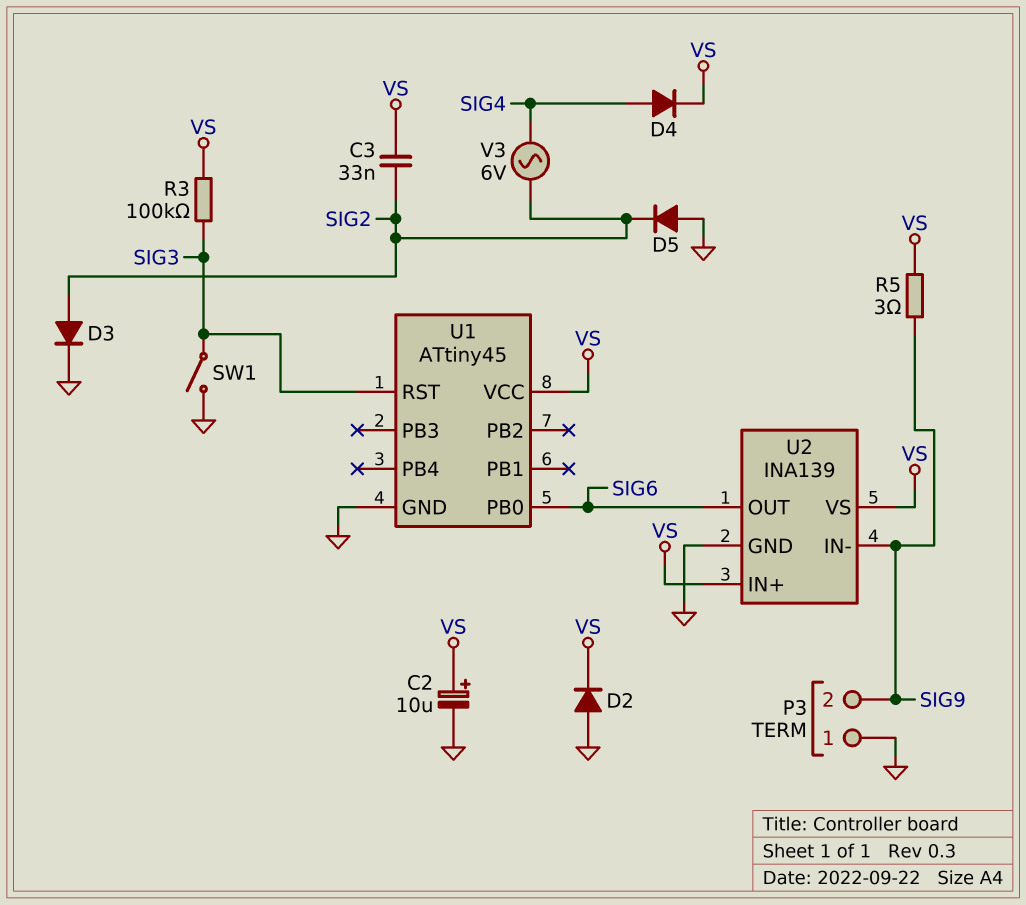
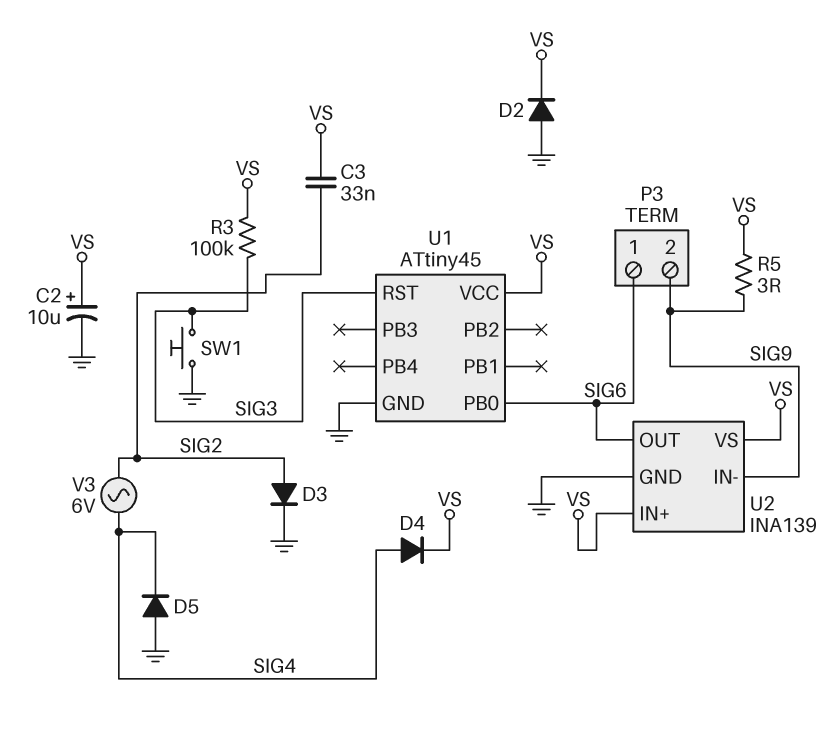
D5: diode (A GND, K SIG2) -> diode (A GND, K SIG4)
P3 pin 1: GND -> SIG6
SW1: switch (GND, SIG3) -> button (GND, SIG3)

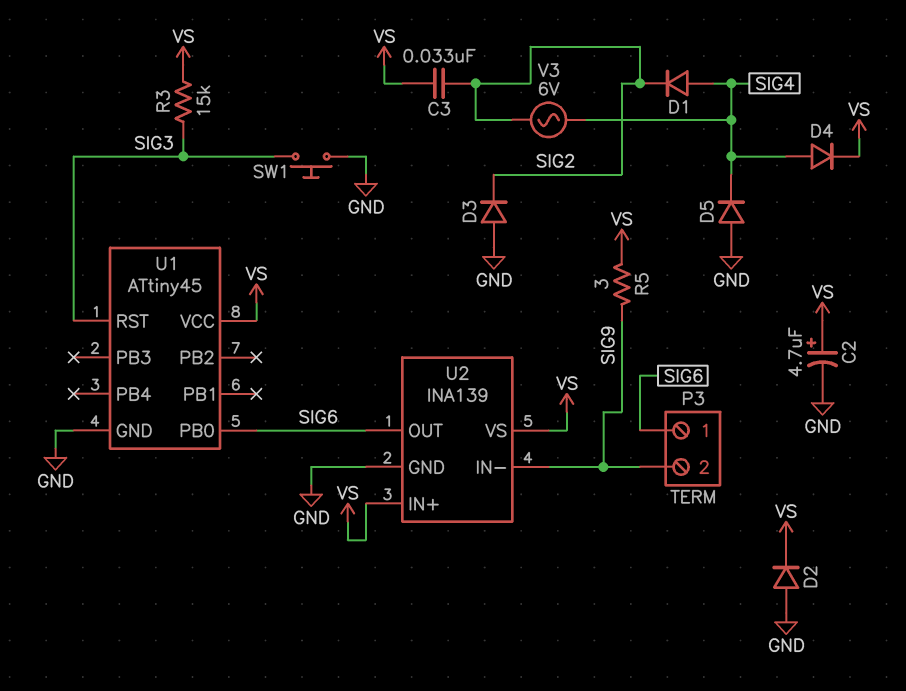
C2: 10uF (plus VS, minus GND) -> 4.7uF (plus VS, minus GND)
D1: none -> diode (A SIG4, K SIG2)
D3: diode (A SIG2, K GND) -> diode (A GND, K SIG2)
R3: 100k (SIG3, VS) -> 15k (SIG3, VS)

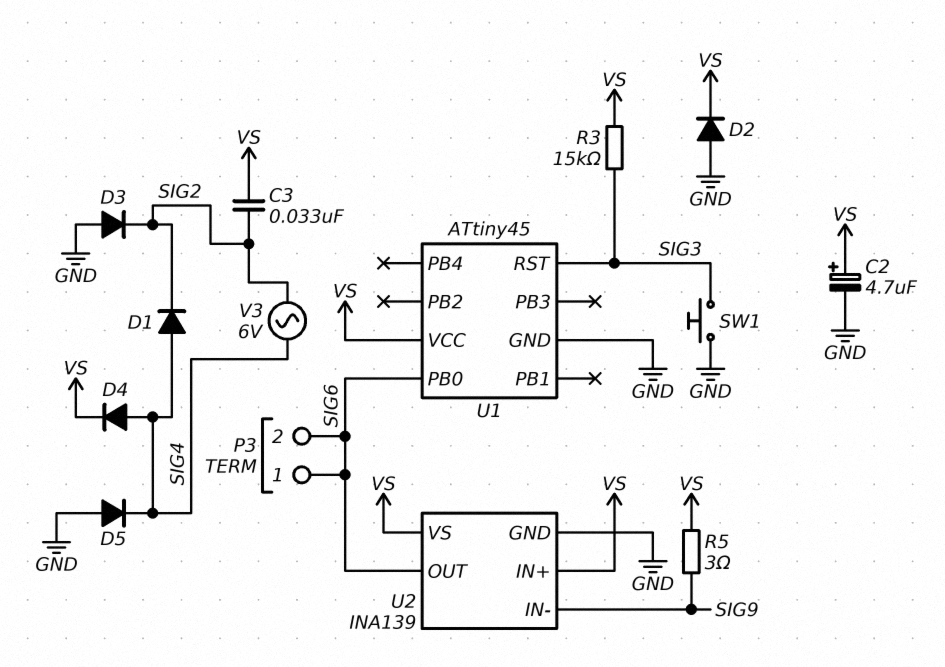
P3 pin 2: SIG9 -> SIG6

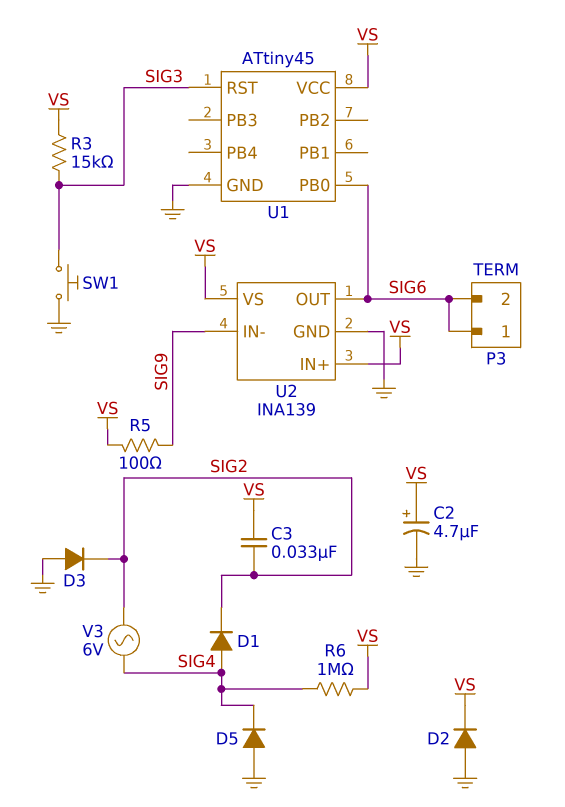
D4: diode (A SIG4, K VS) -> none
R5: 3 (SIG9, VS) -> 100 (SIG9, VS)
R6: none -> 1M (SIG4, VS)

